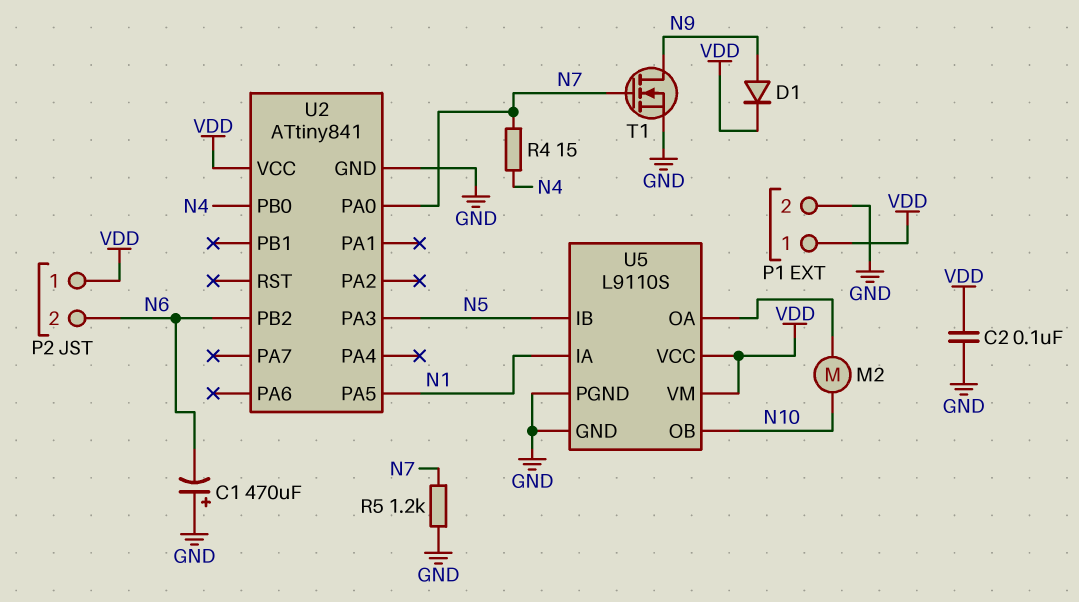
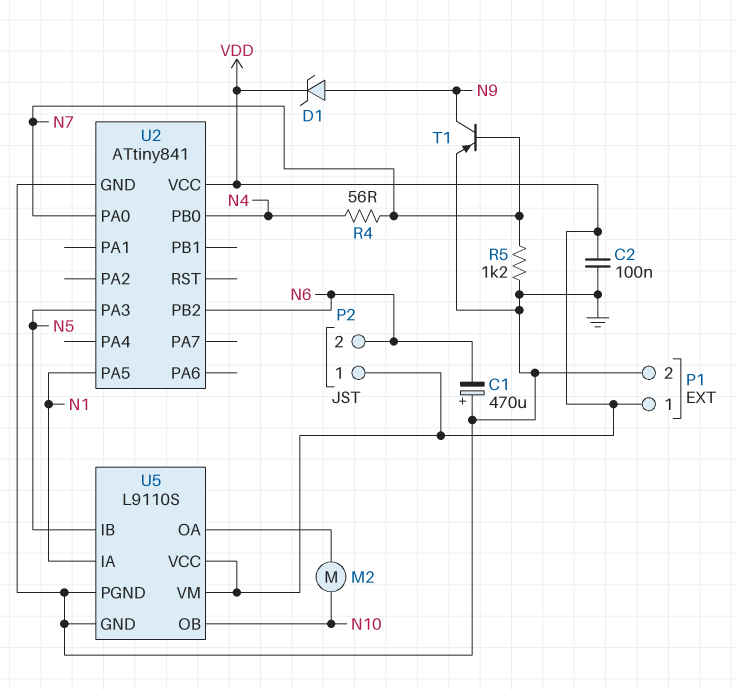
D1: diode (A N9, K VDD) -> zener (A N9, K VDD)
R4: 15 (N4, N7) -> 56 (N4, N7)
T1: NMOS (G N7, D N9, S GND) -> PNP (B N7, C N9, E GND)

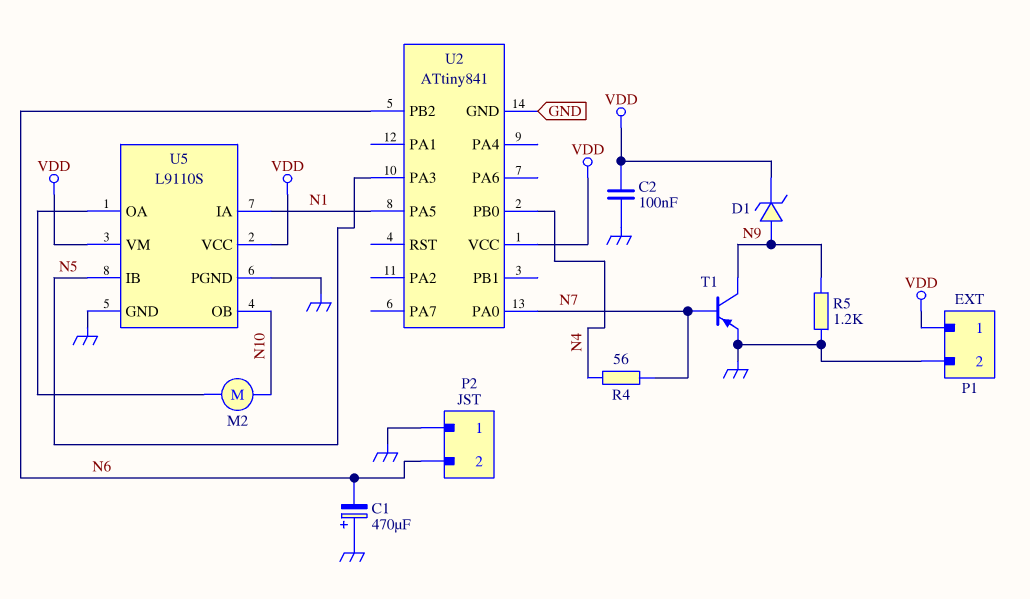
P2 pin 1: VDD -> GND
R5: 1.2k (GND, N7) -> 1.2k (GND, N9)

